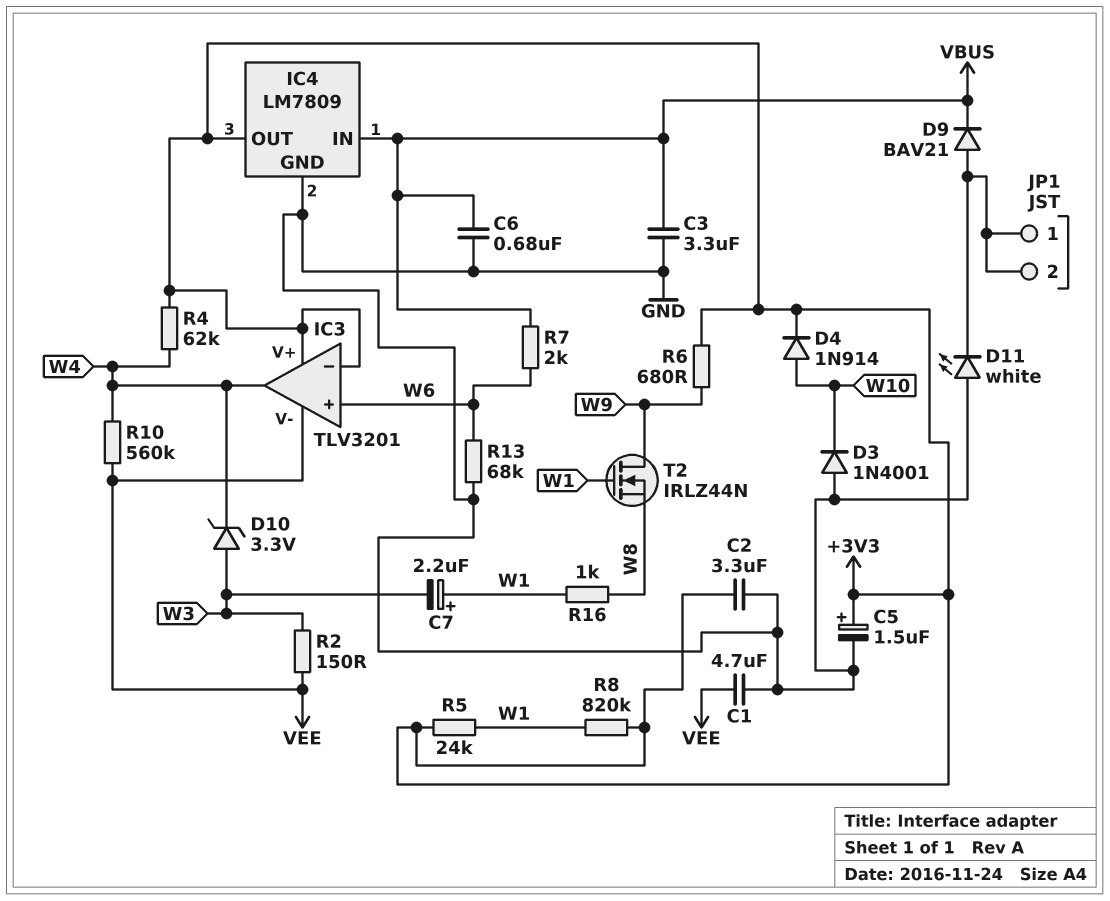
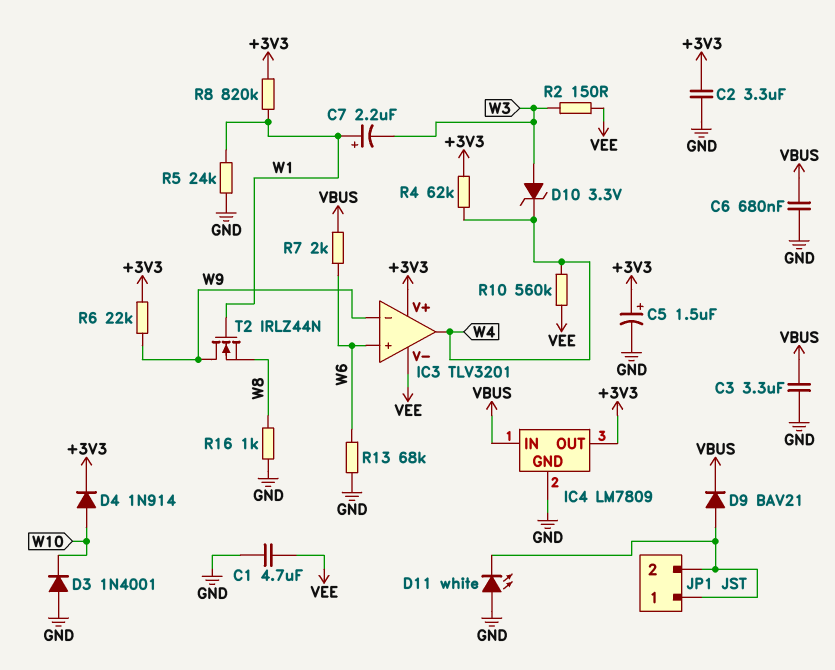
IC3 pin in-: +3V3 -> W9
R5: 24k (+3V3, W1) -> 24k (GND, W1)
R6: 680 (+3V3, W9) -> 22k (+3V3, W9)
R16: 1k (W1, W8) -> 1k (GND, W8)

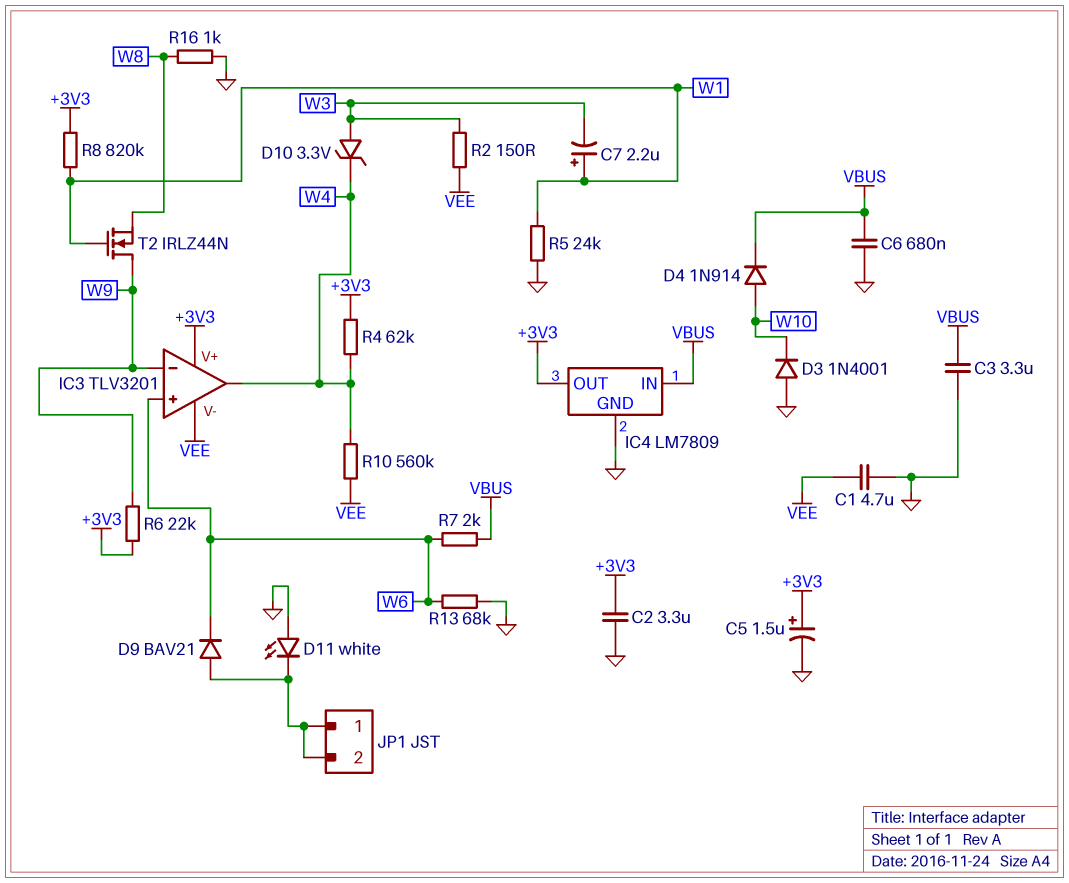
D4: diode 1N914 (A W10, K +3V3) -> diode 1N914 (A W10, K VBUS)
D9: diode BAV21 (A JP1/1, K VBUS) -> diode BAV21 (A JP1/1, K W6)

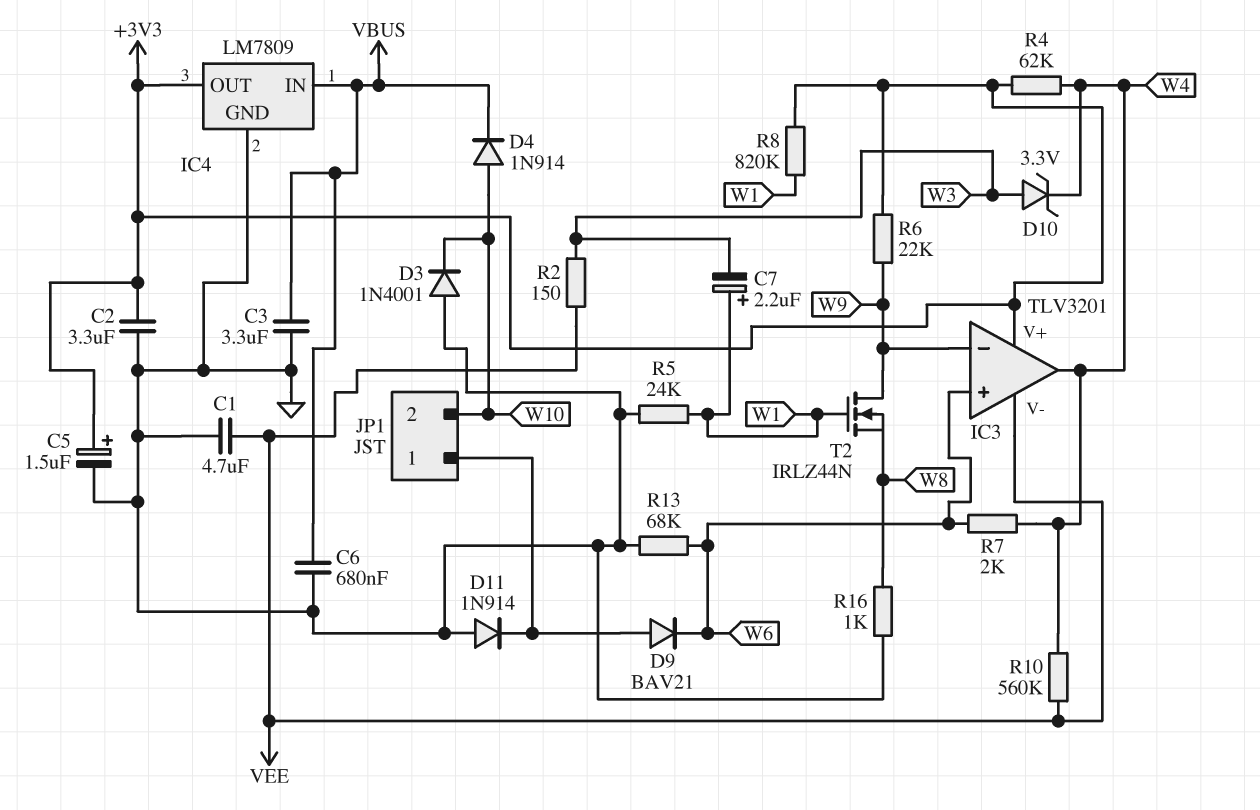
D11: LED white (A GND, K JP1/1) -> diode 1N914 (A GND, K JP1/1)
JP1 pin 2: JP1/1 -> W10
R7: 2k (VBUS, W6) -> 2k (W4, W6)

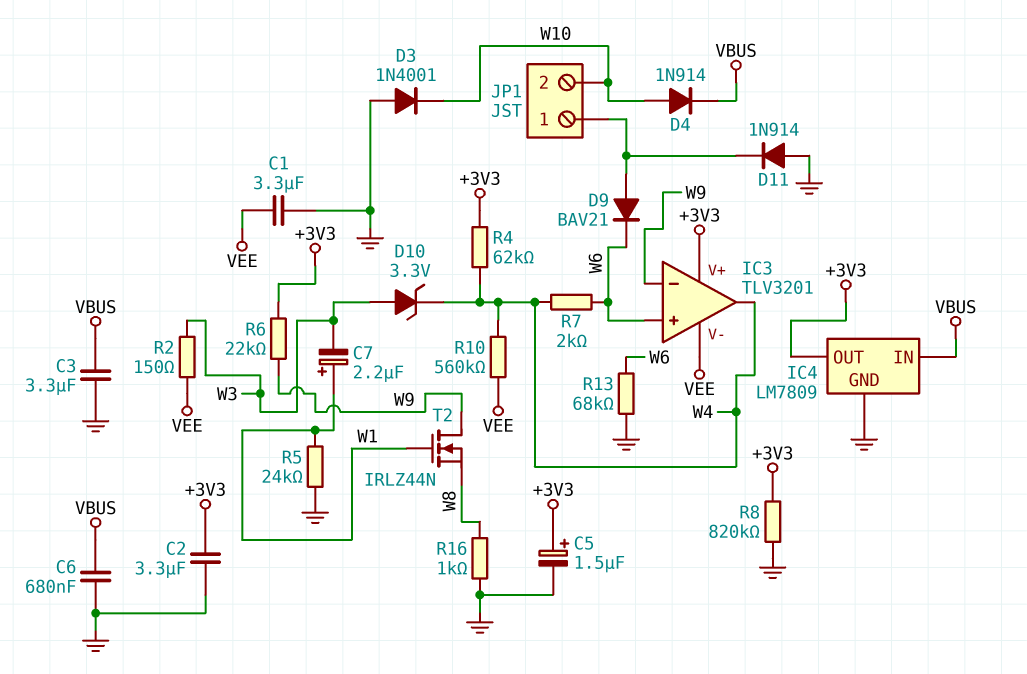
C1: 4.7uF (GND, VEE) -> 3.3uF (GND, VEE)
R8: 820k (+3V3, W1) -> 820k (+3V3, GND)

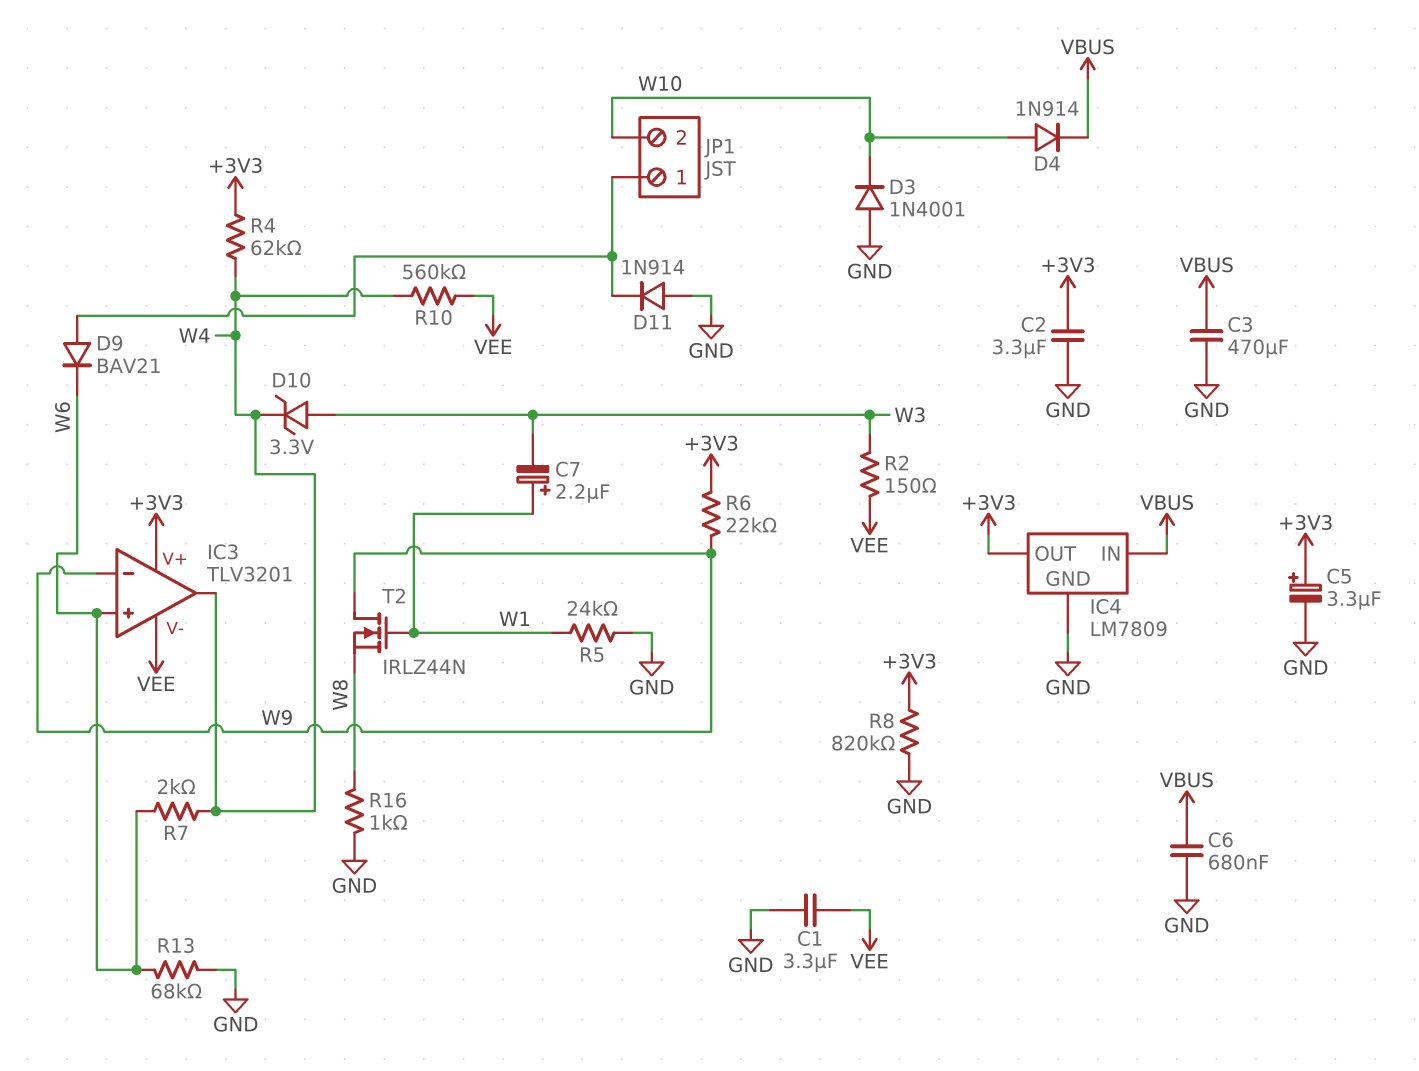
C3: 3.3uF (GND, VBUS) -> 470uF (GND, VBUS)
C5: 1.5uF (plus +3V3, minus GND) -> 3.3uF (plus +3V3, minus GND)

